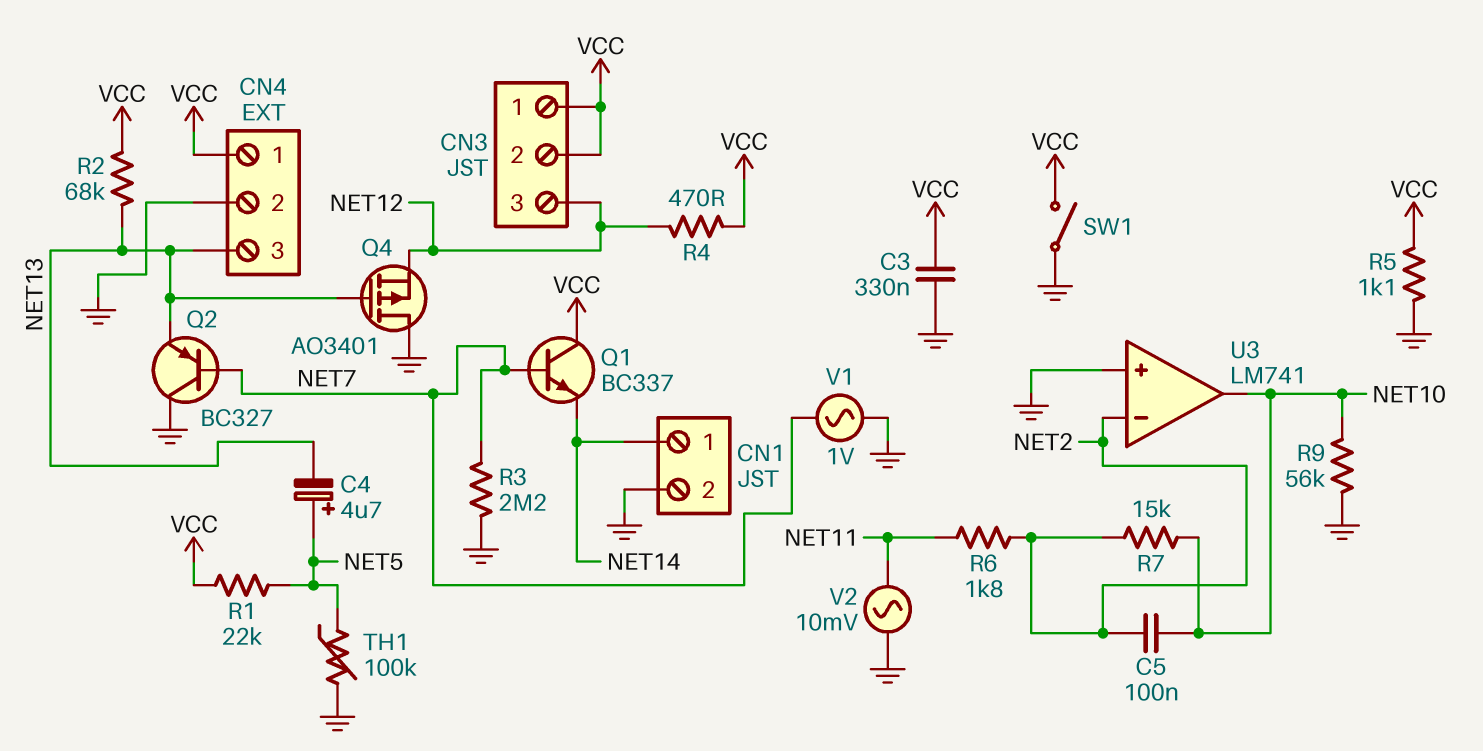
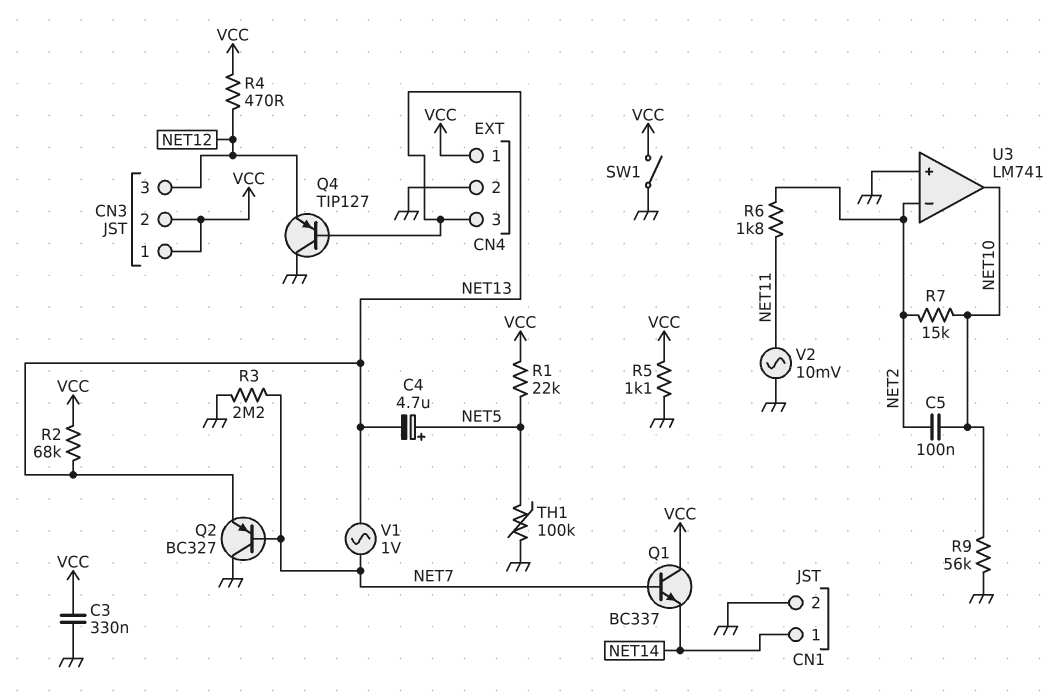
Q4: PMOS AO3401 (G NET13, D GND, S NET12) -> PNP TIP127 (B NET13, C GND, E NET12)
V1: AC 1V (GND, NET7) -> AC 1V (NET7, NET13)

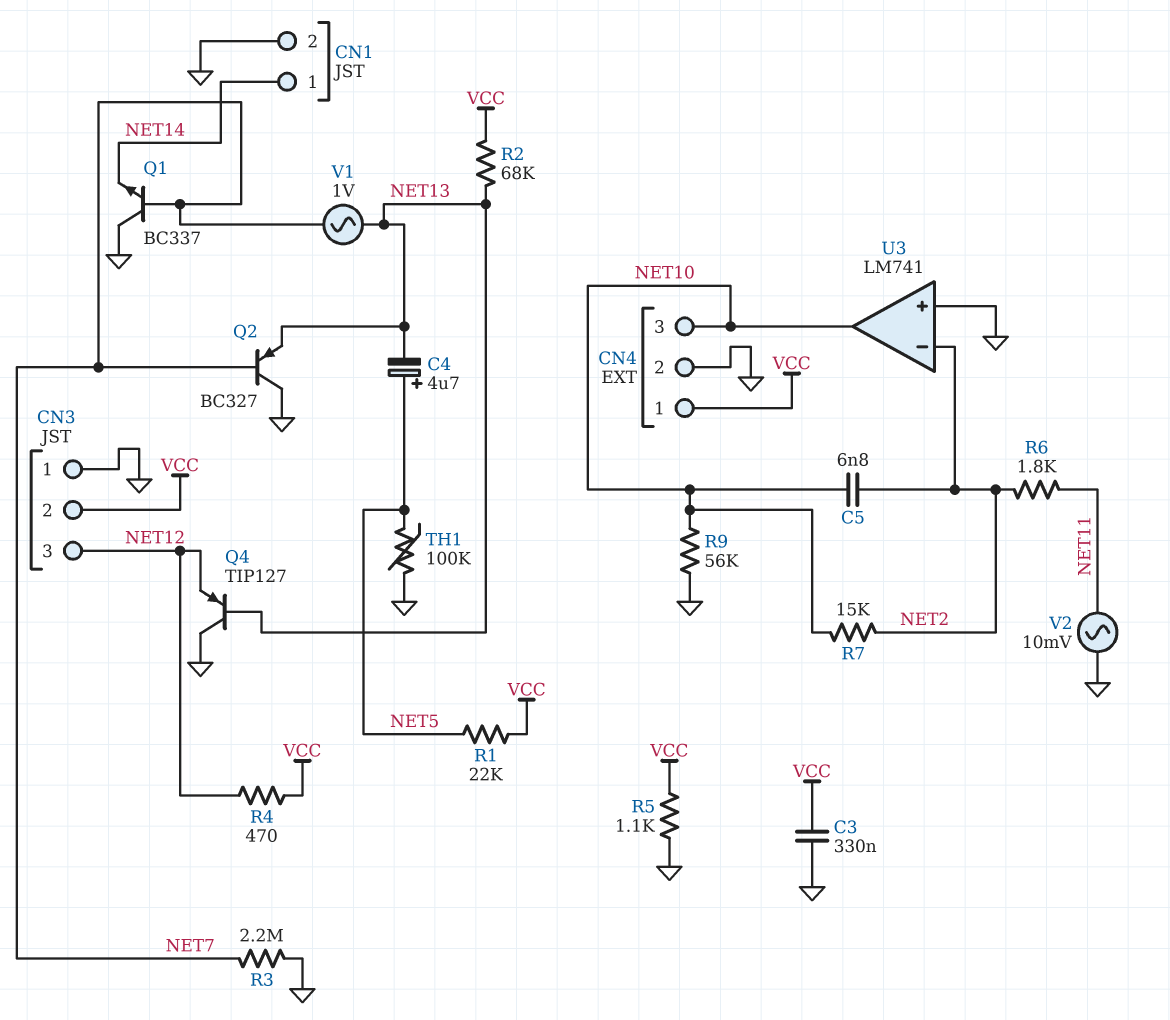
C5: 100nF (NET2, NET10) -> 6.8nF (NET2, NET10)
CN3 pin 1: VCC -> GND
CN4 pin 3: NET13 -> NET10
Q1: NPN BC337 (B NET7, C VCC, E NET14) -> NPN BC337 (B NET7, C GND, E NET14)
SW1: switch (GND, VCC) -> none

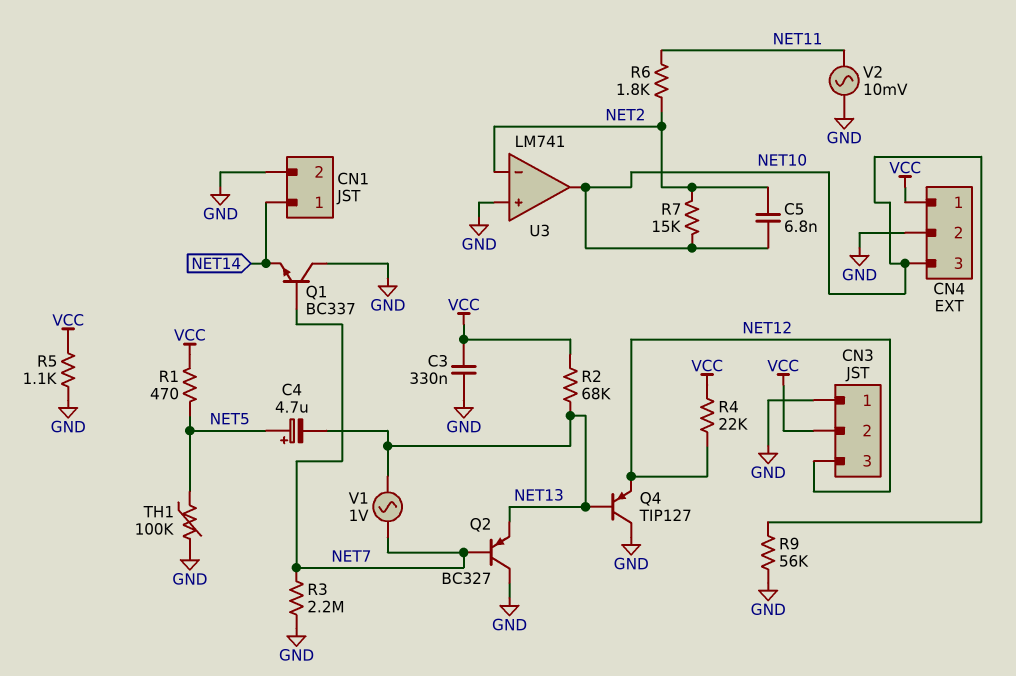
R1: 22k (NET5, VCC) -> 470 (NET5, VCC)
R4: 470 (NET12, VCC) -> 22k (NET12, VCC)

